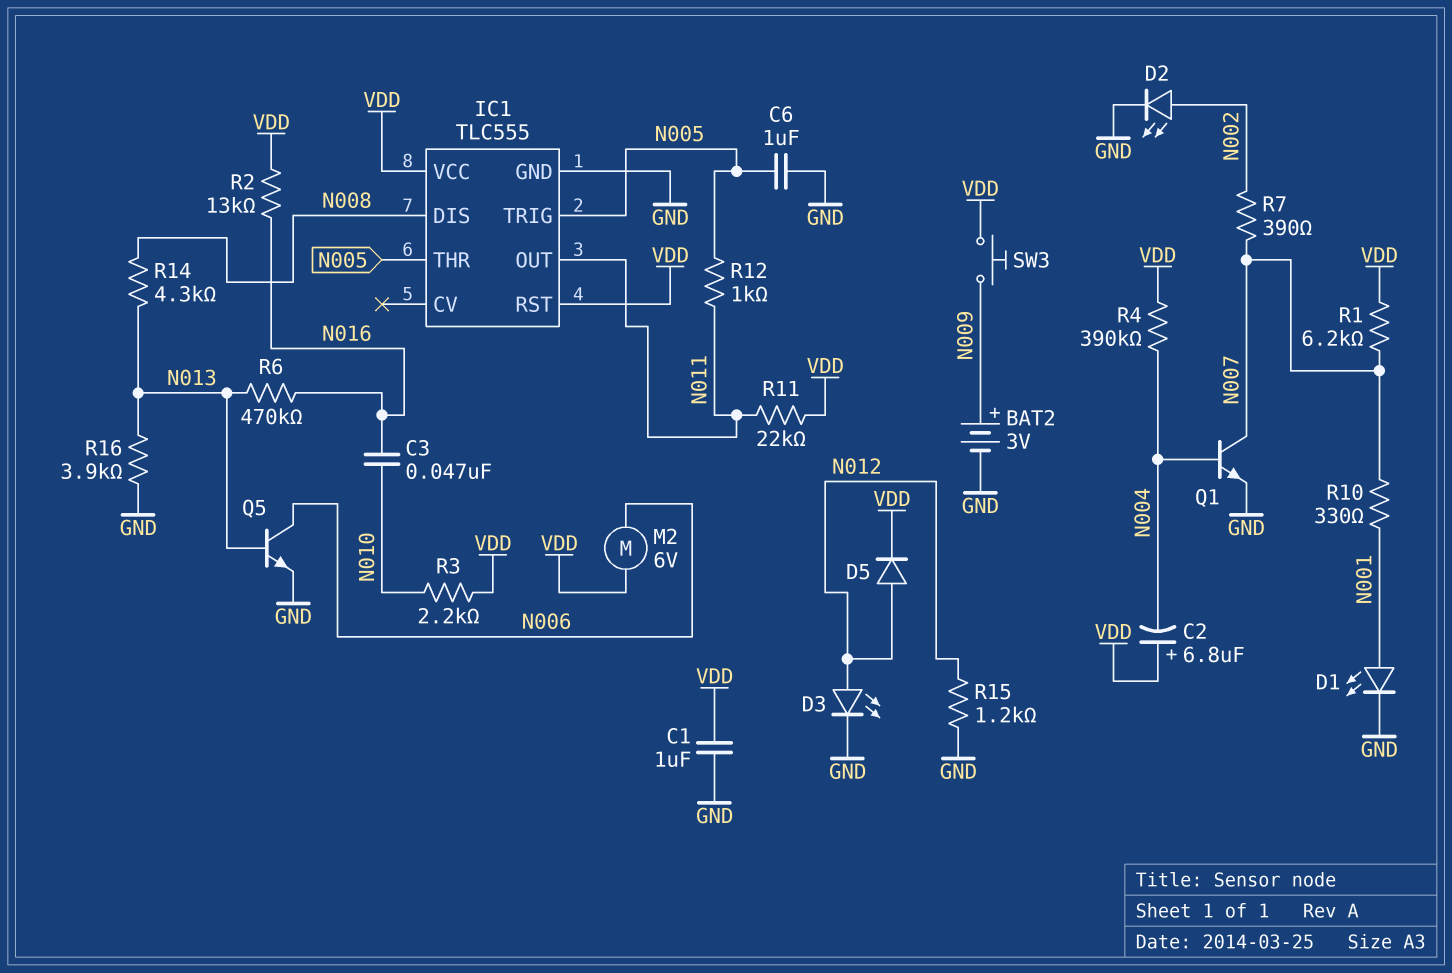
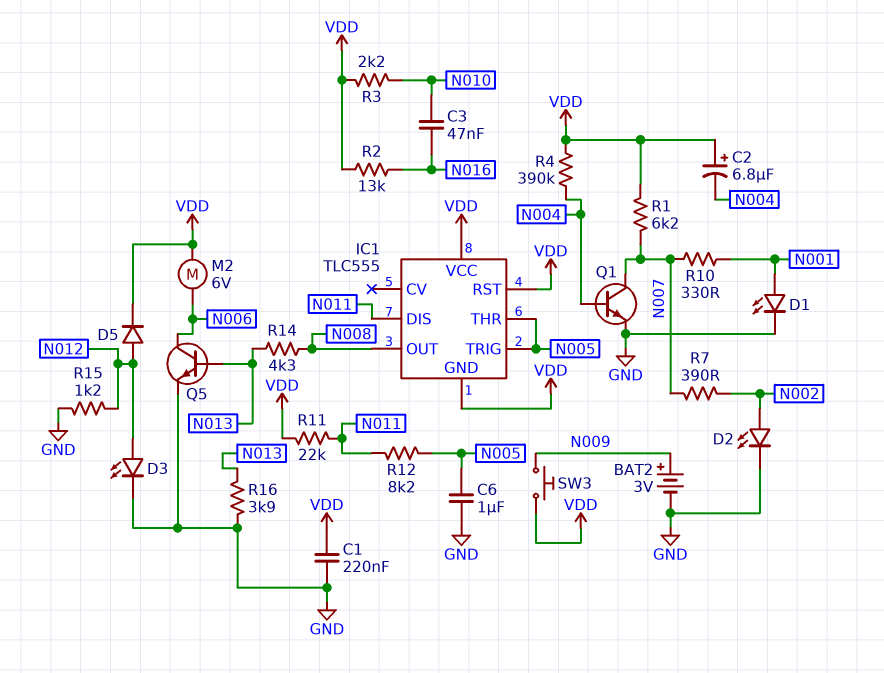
C1: 1uF (GND, VDD) -> 220nF (GND, VDD)
IC1 pin DIS: N008 -> N011
IC1 pin GND: GND -> VDD
IC1 pin OUT: N011 -> N008
R6: 470k (N013, N016) -> none
R12: 1k (N005, N011) -> 8.2k (N005, N011)

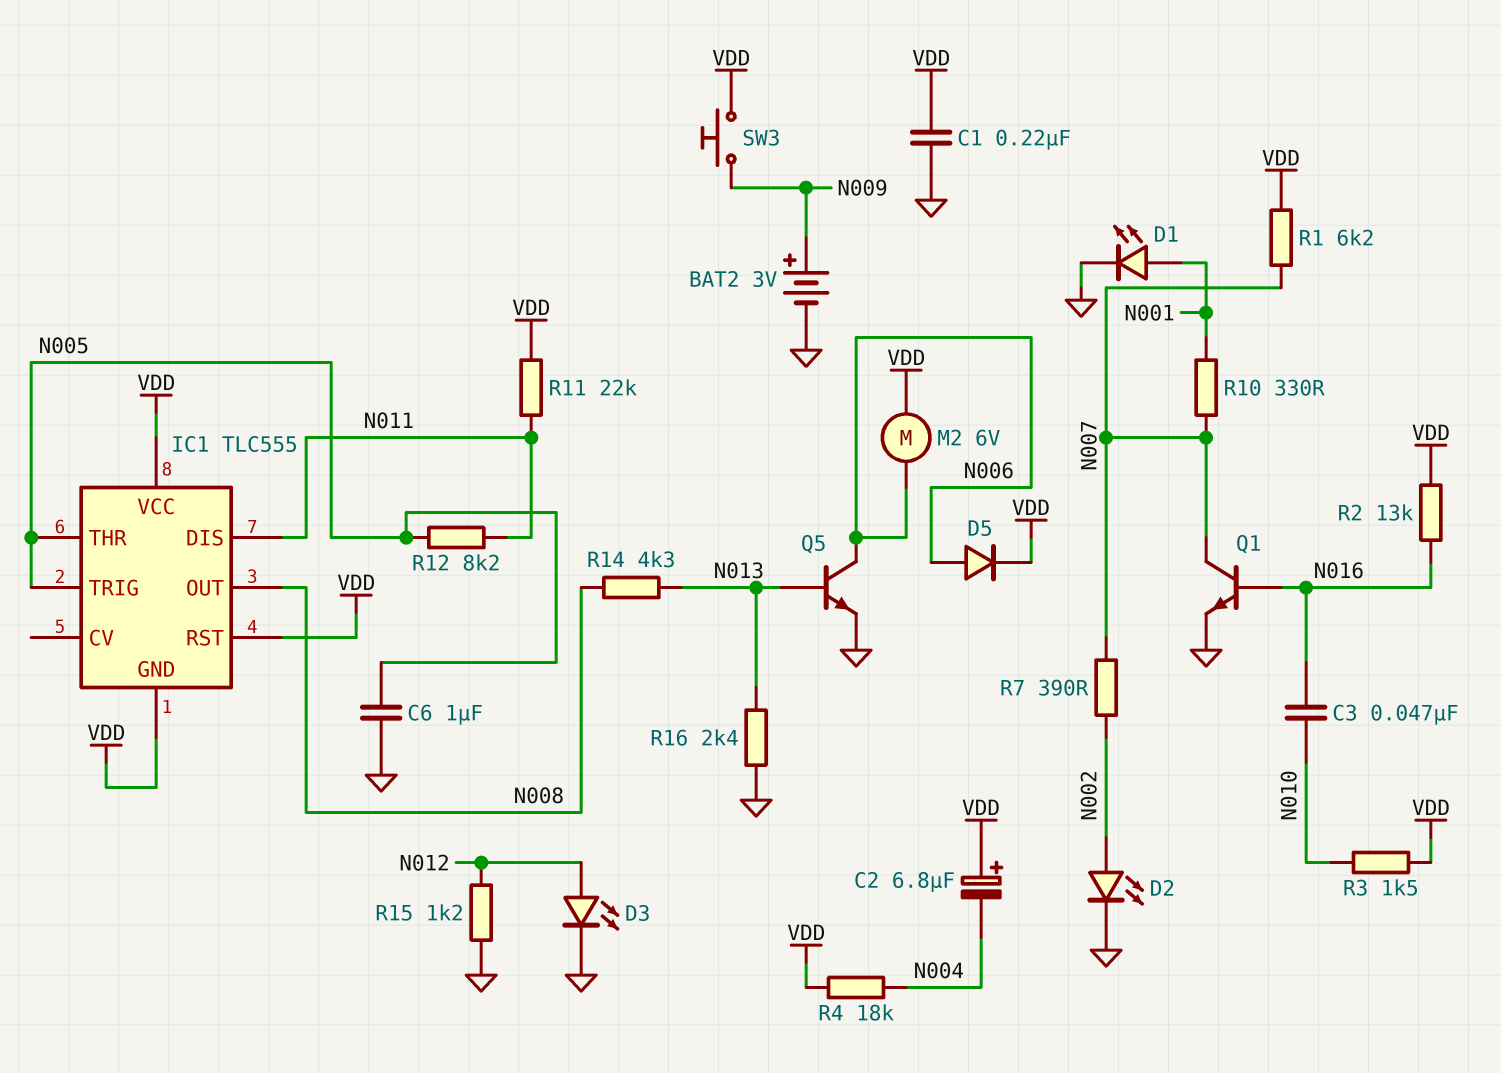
D5: diode (A N012, K VDD) -> diode (A N006, K VDD)
Q1: NPN (B N004, C N007, E GND) -> NPN (B N016, C N007, E GND)
R3: 2.2k (N010, VDD) -> 1.5k (N010, VDD)
R4: 390k (N004, VDD) -> 18k (N004, VDD)
R16: 3.9k (GND, N013) -> 2.4k (GND, N013)

